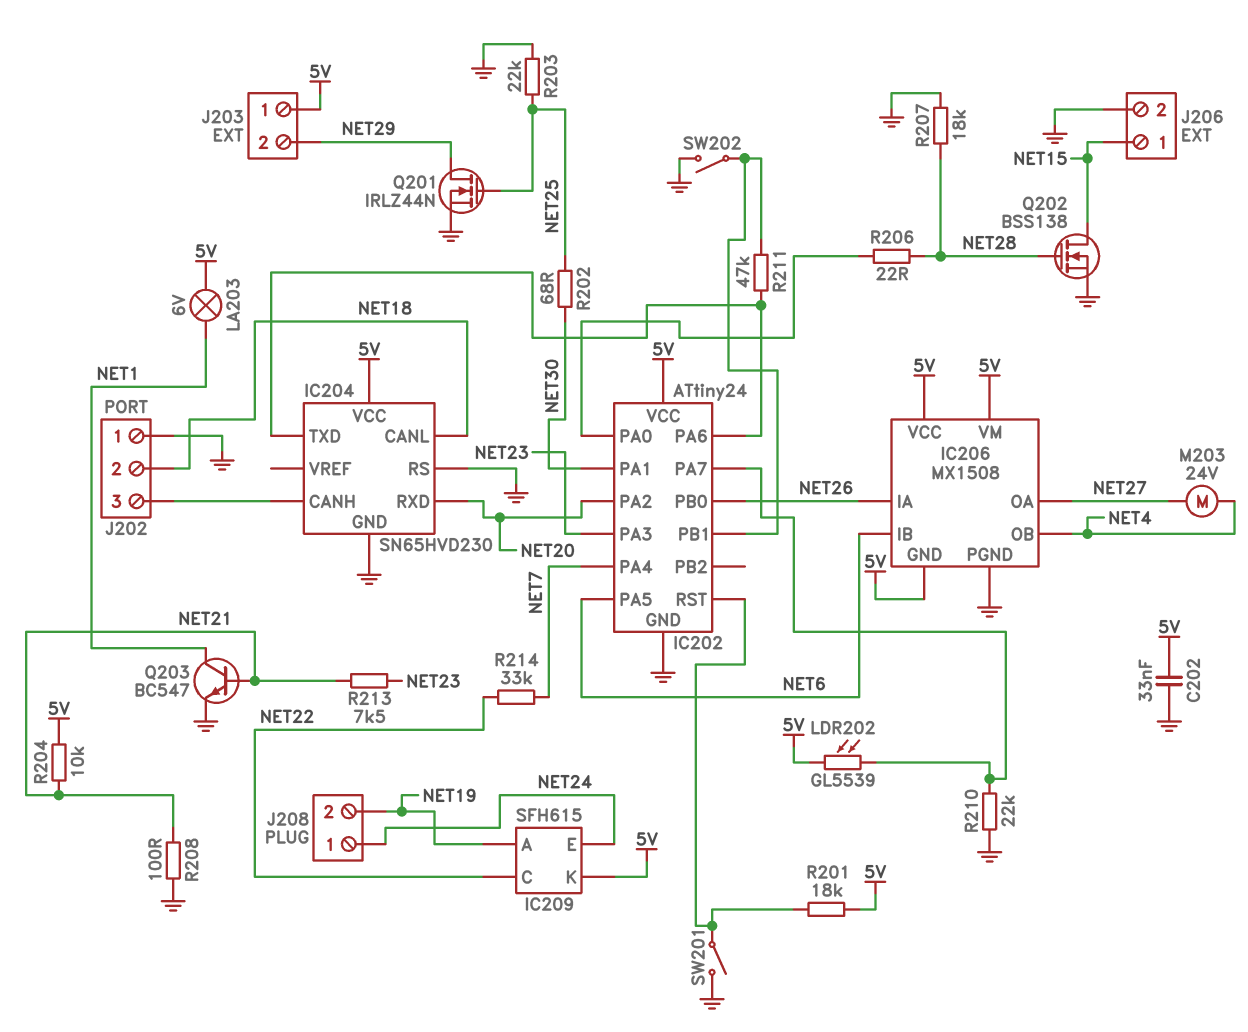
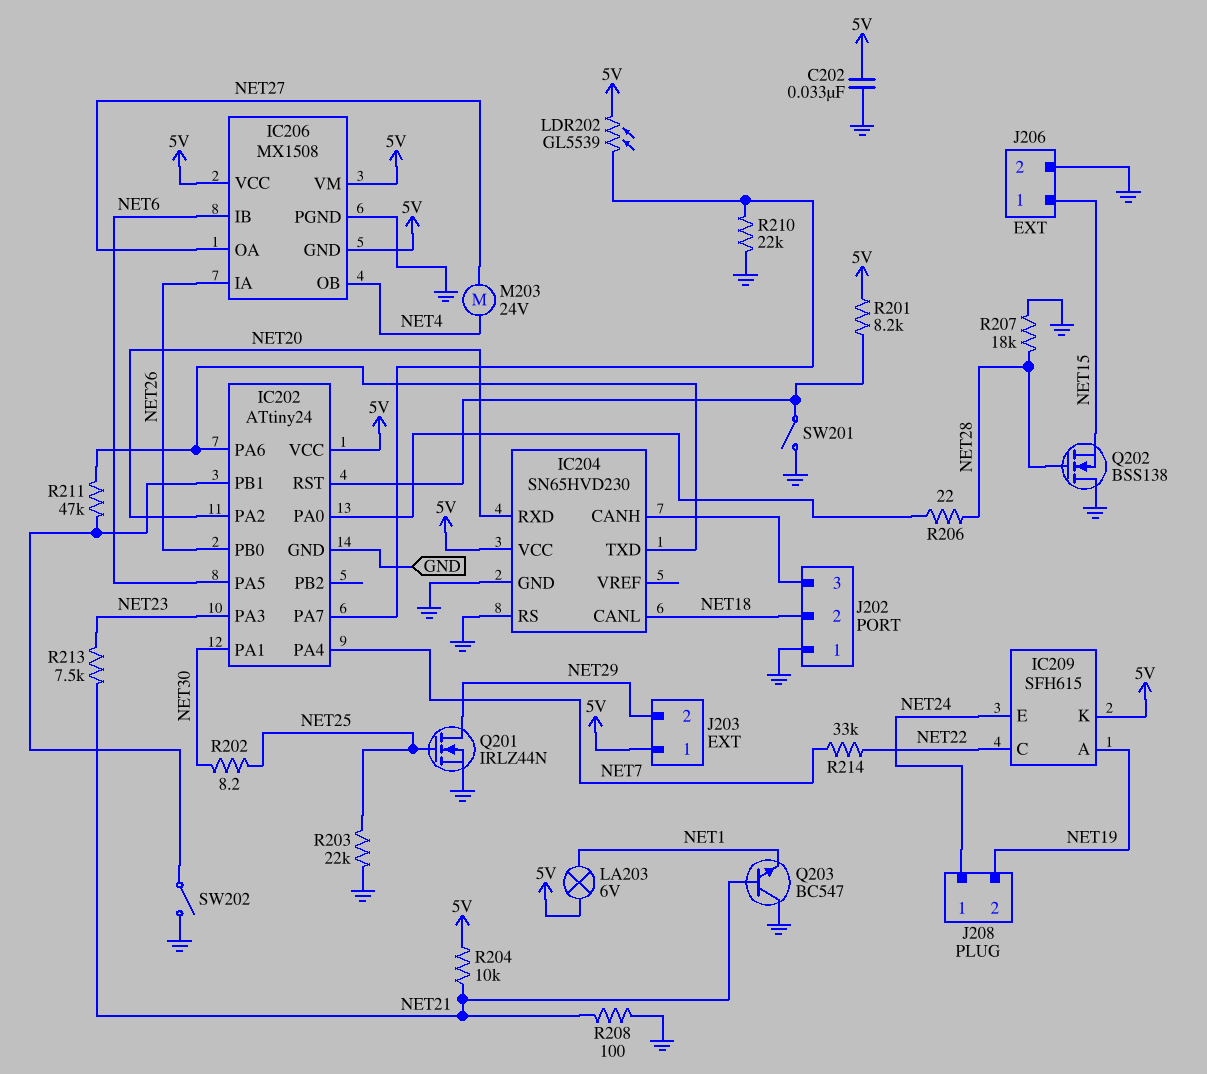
Q202: NMOS BSS138 (G NET28, D NET15, S GND) -> NMOS BSS138 (G NET28, D GND, S NET15)
Q203: NPN BC547 (B NET21, C NET1, E GND) -> NPN BC547 (B NET21, C GND, E NET1)
R201: 18k (5V, IC202/RST) -> 8.2k (5V, IC202/RST)
R202: 68 (NET25, NET30) -> 8.2 (NET25, NET30)

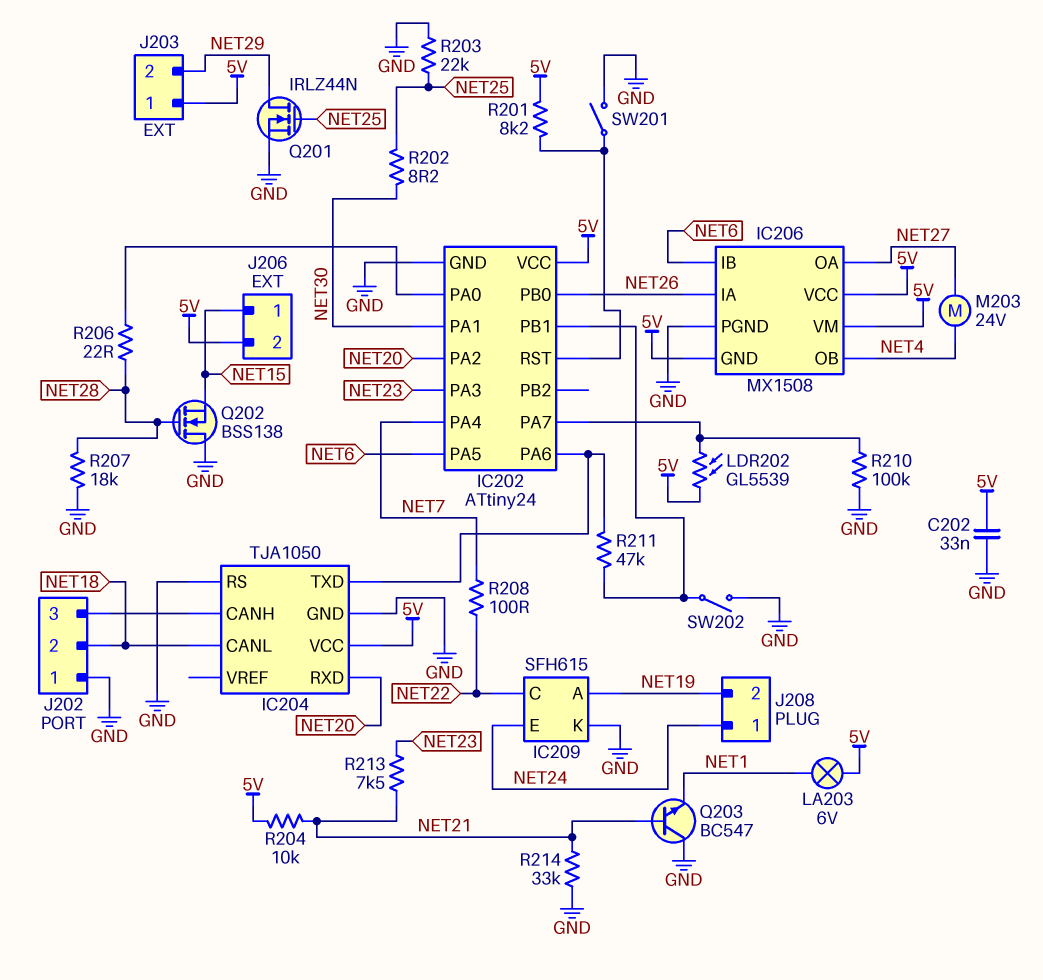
IC204: SN65HVD230 -> TJA1050
IC209 pin K: 5V -> GND
J206 pin 2: GND -> 5V
R208: 100 (GND, NET21) -> 100 (NET7, NET22)
R210: 22k (GND, IC202/PA7) -> 100k (GND, IC202/PA7)
R214: 33k (NET7, NET22) -> 33k (GND, NET21)

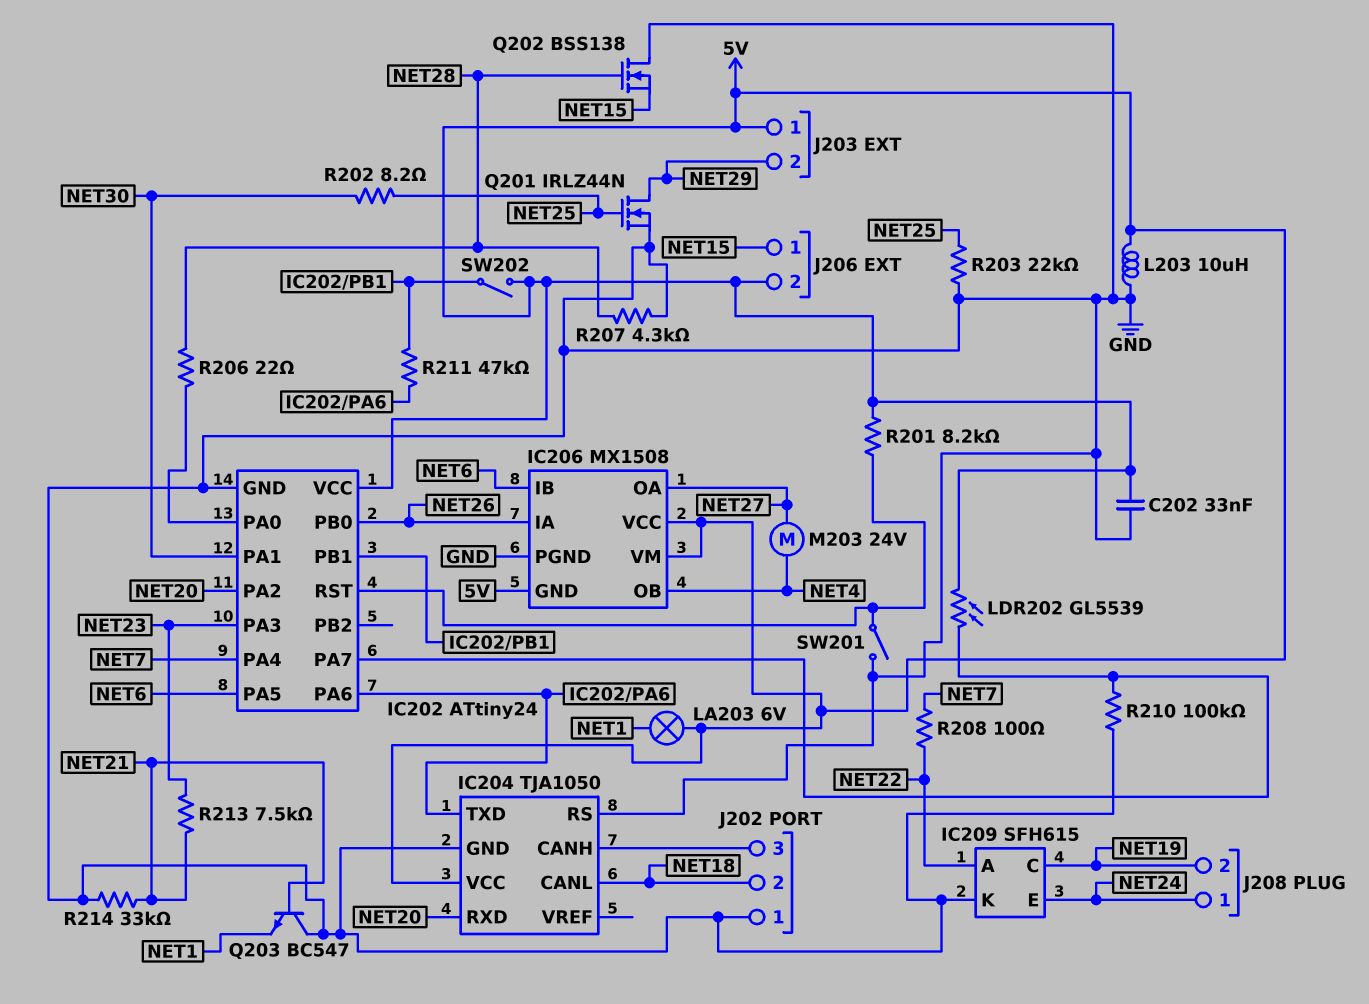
IC209 pin A: NET19 -> NET22
IC209 pin C: NET22 -> NET19
L203: none -> 10uH (5V, GND)
R204: 10k (5V, NET21) -> none
R207: 18k (GND, NET28) -> 4.3k (GND, NET28)
SW202: switch (GND, IC202/PB1) -> switch (5V, IC202/PB1)

